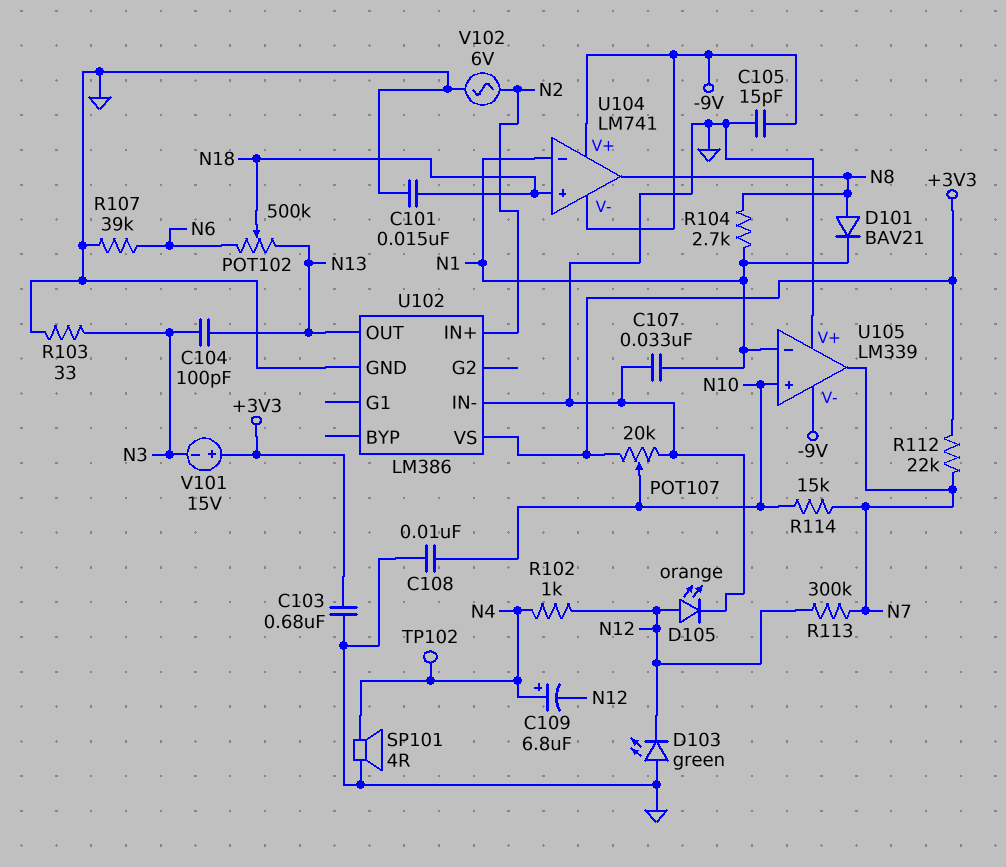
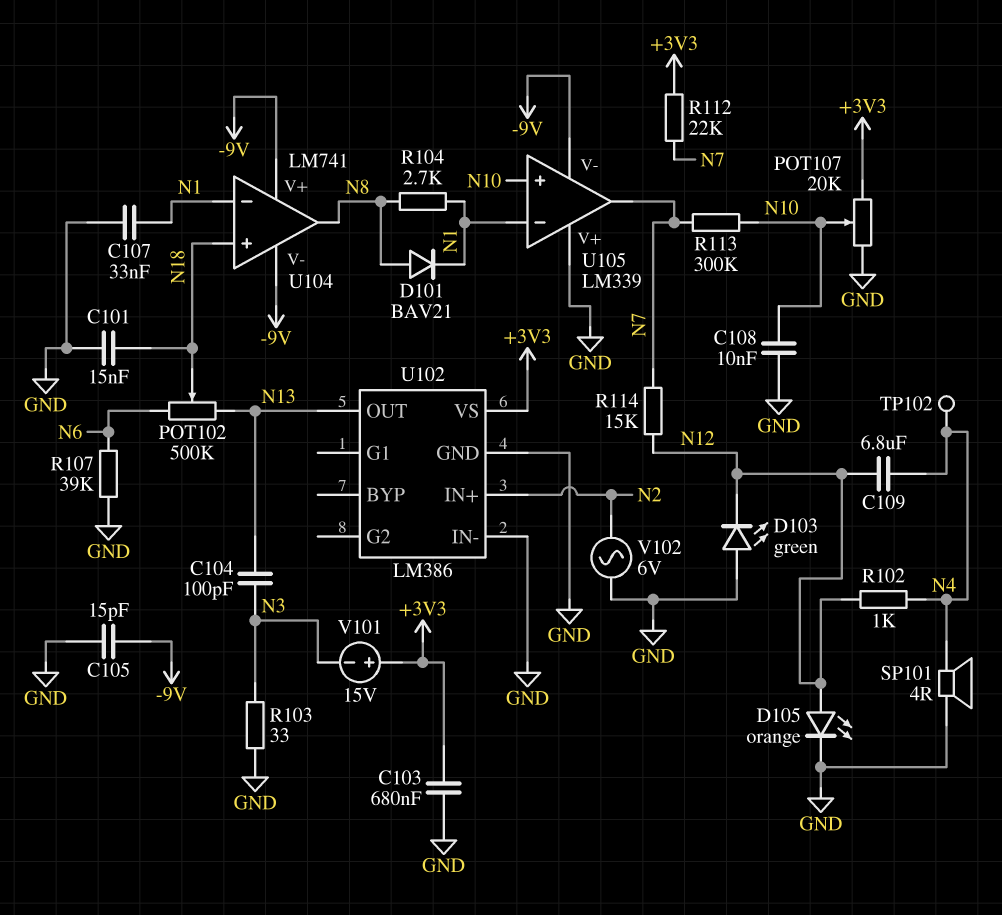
C109: 6.8uF (plus N4, minus N12) -> 6.8uF (N4, N12)
R113: 300k (N7, N12) -> 300k (N7, N10)
R114: 15k (N7, N10) -> 15k (N7, N12)

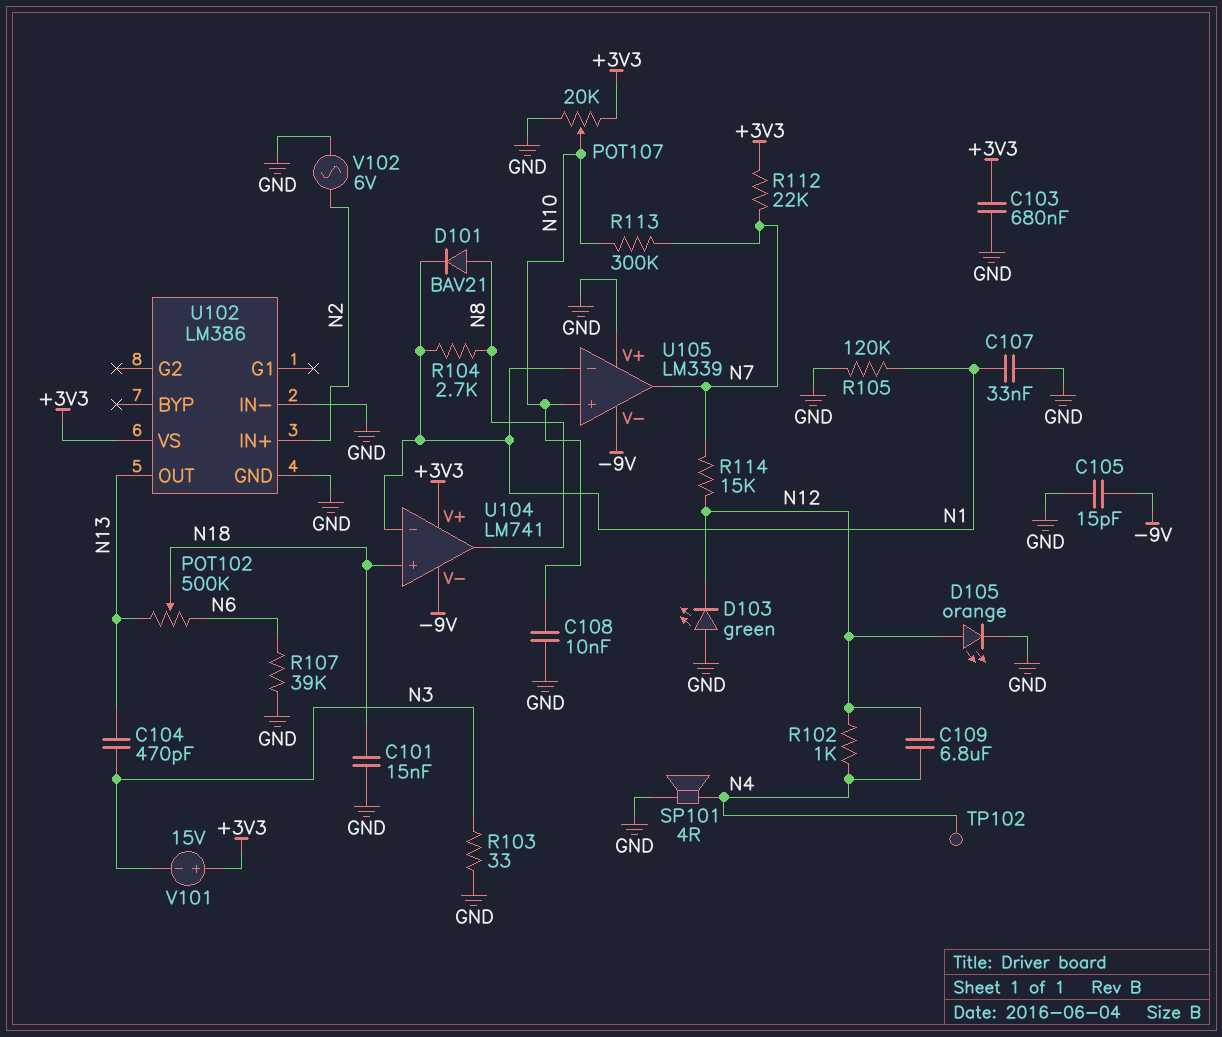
C104: 100pF (N3, N13) -> 470pF (N3, N13)
R105: none -> 120k (GND, N1)
U104 pin V+: -9V -> +3V3

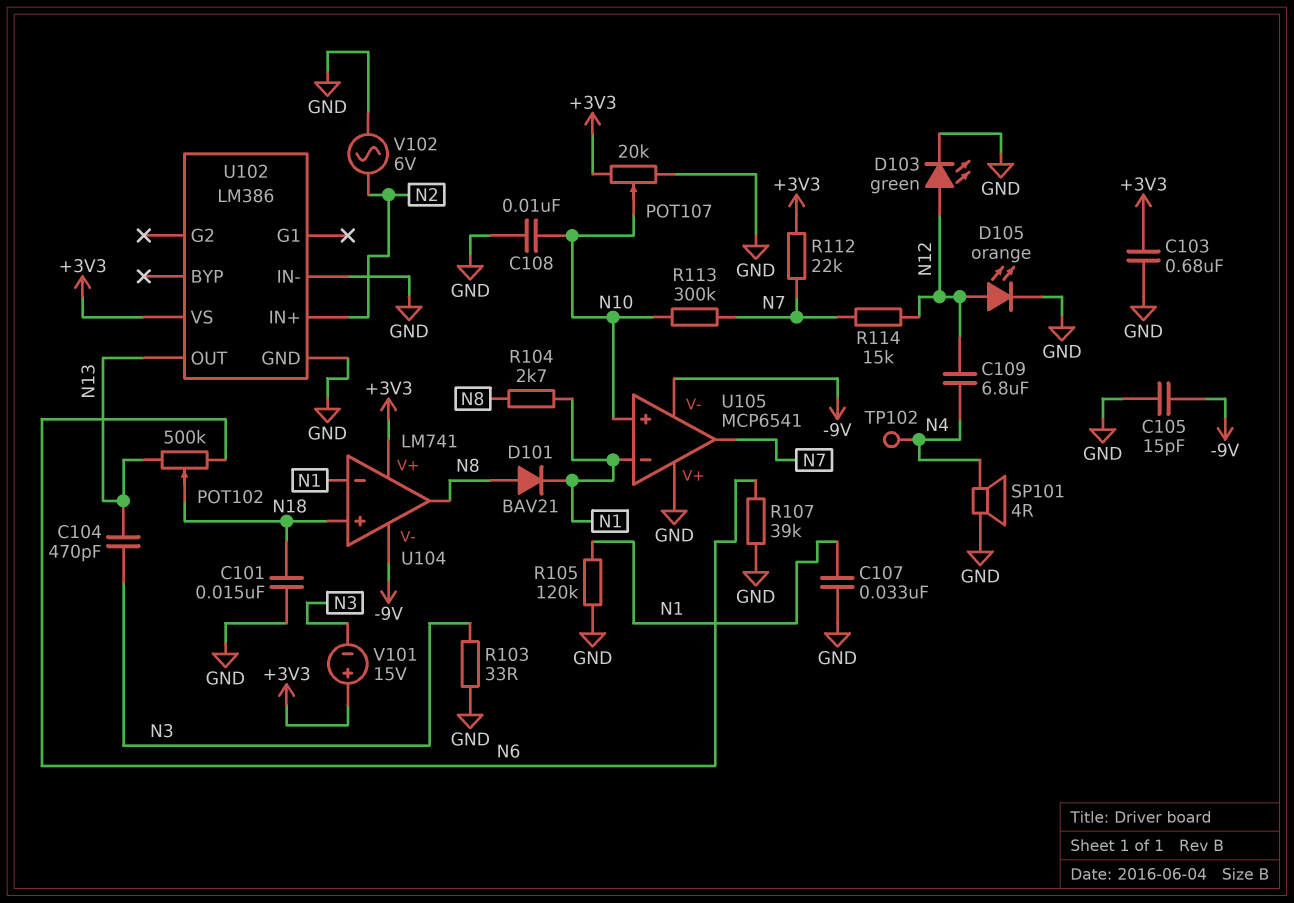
D103: LED green (A GND, K N12) -> LED green (A N12, K GND)
R102: 1k (N4, N12) -> none
U105: LM339 -> MCP6541

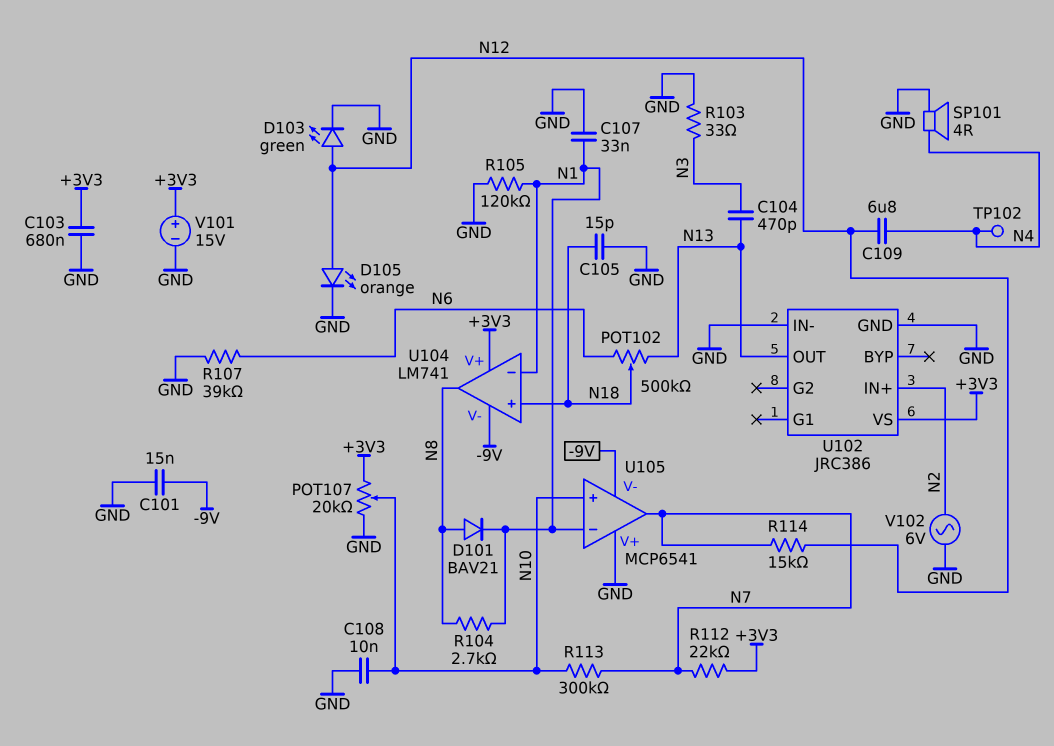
C101: 15nF (GND, N18) -> 15nF (-9V, GND)
C105: 15pF (-9V, GND) -> 15pF (GND, N18)
U102: LM386 -> JRC386
V101: 15V (plus +3V3, minus N3) -> 15V (plus +3V3, minus GND)

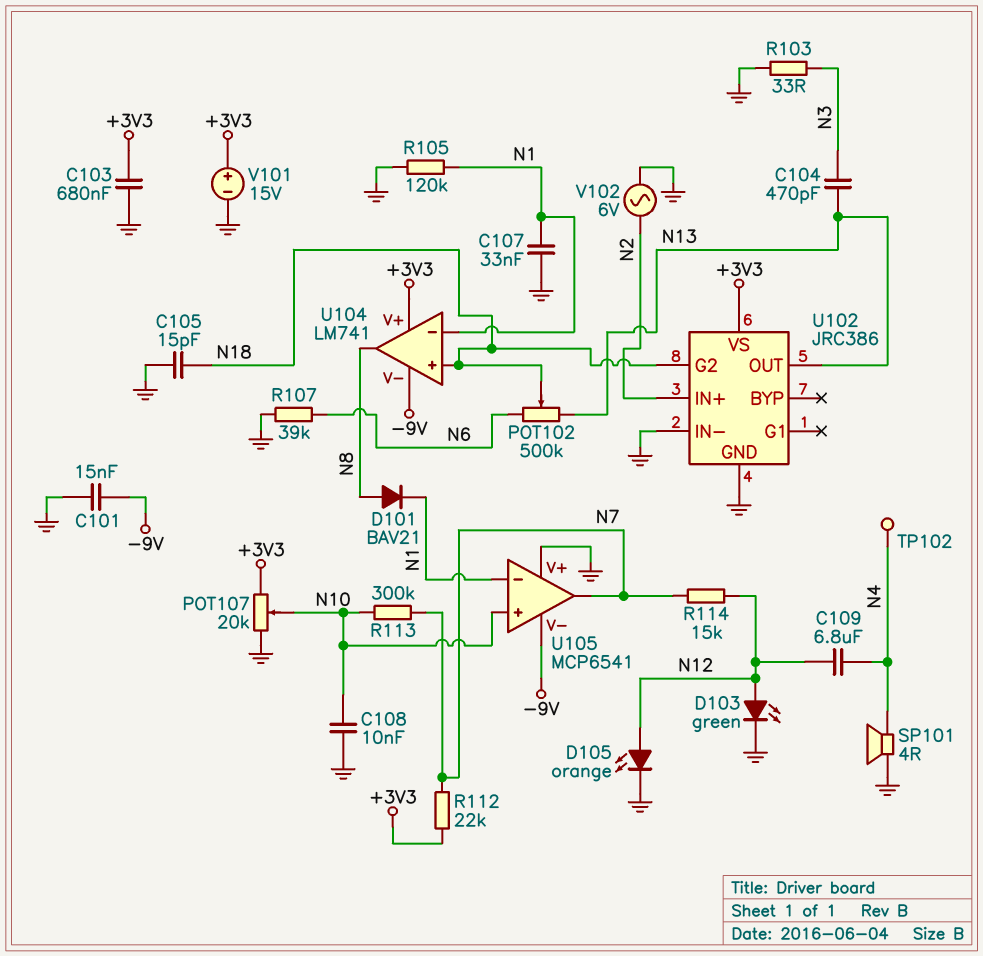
R104: 2.7k (N1, N8) -> none
U102 pin G2: none -> N18

